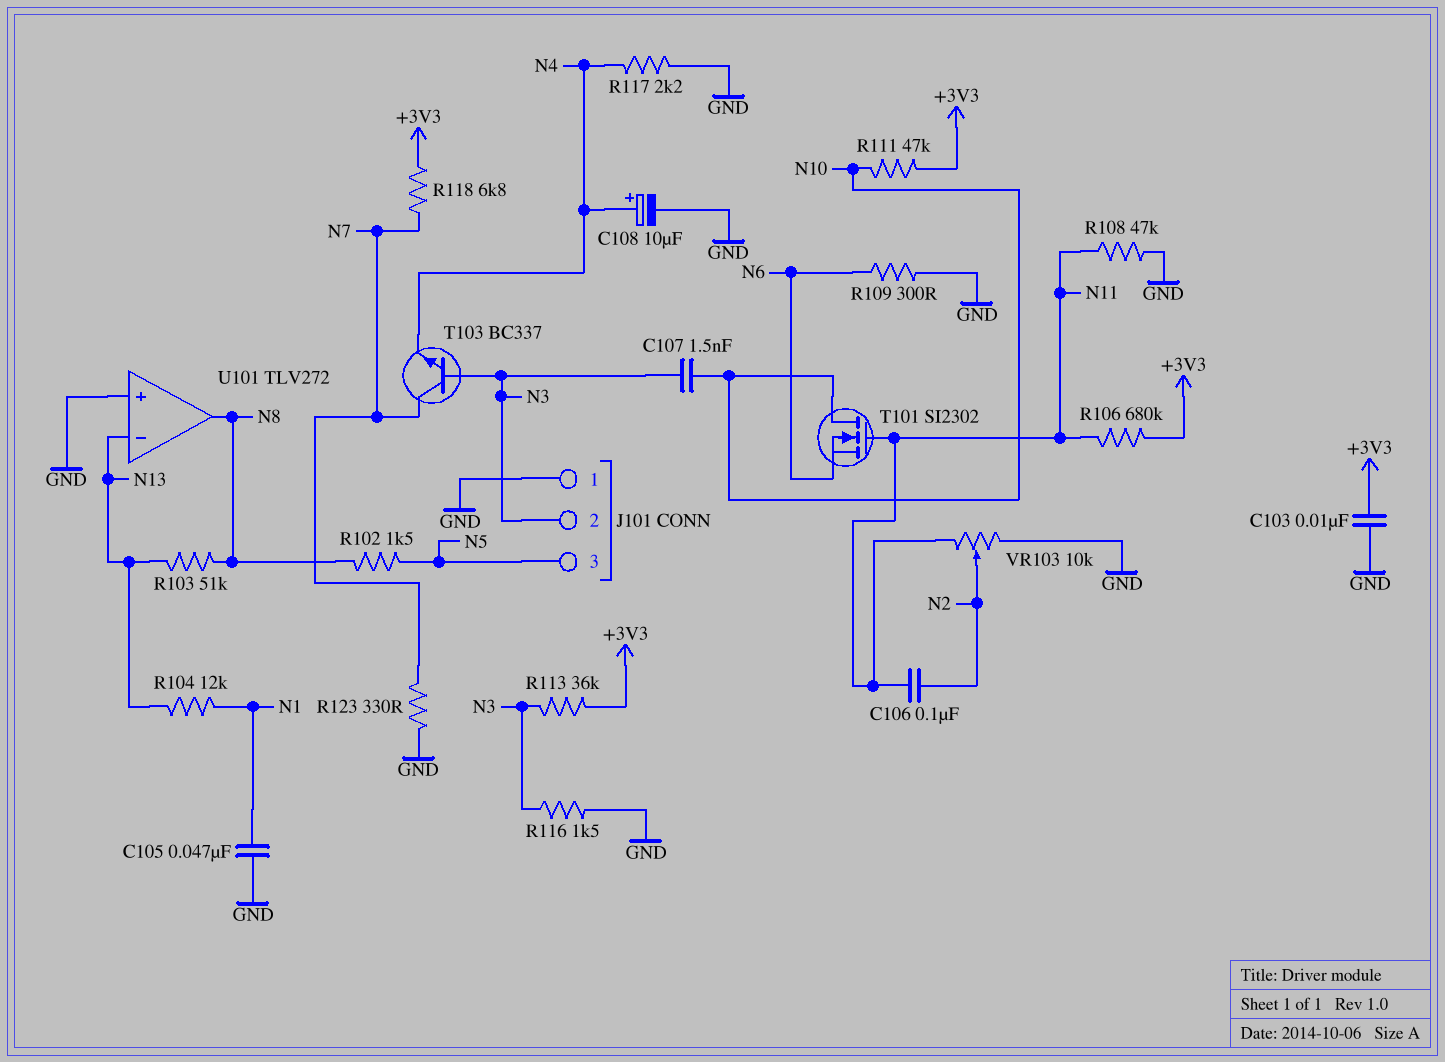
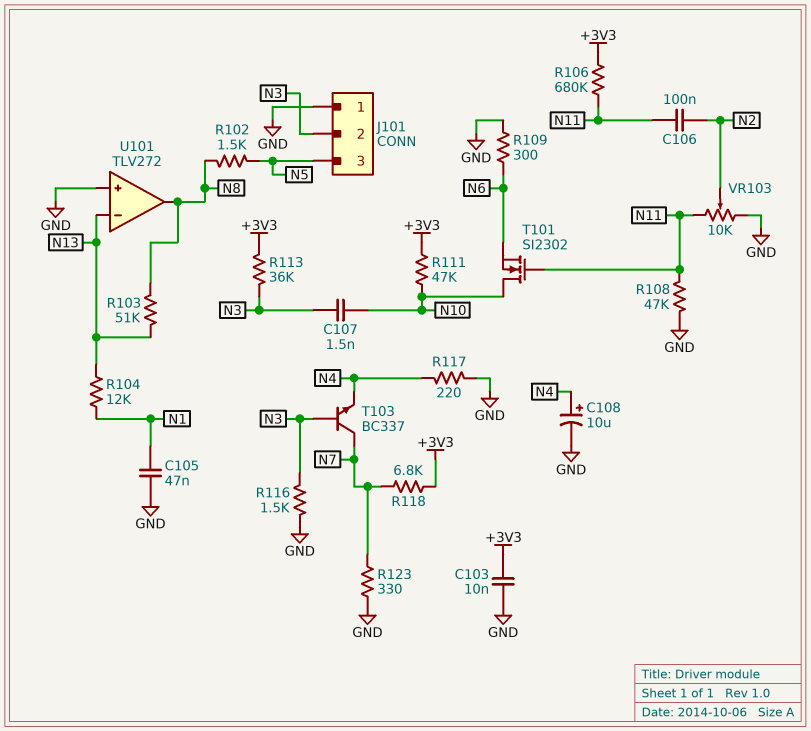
R117: 2.2k (GND, N4) -> 220 (GND, N4)

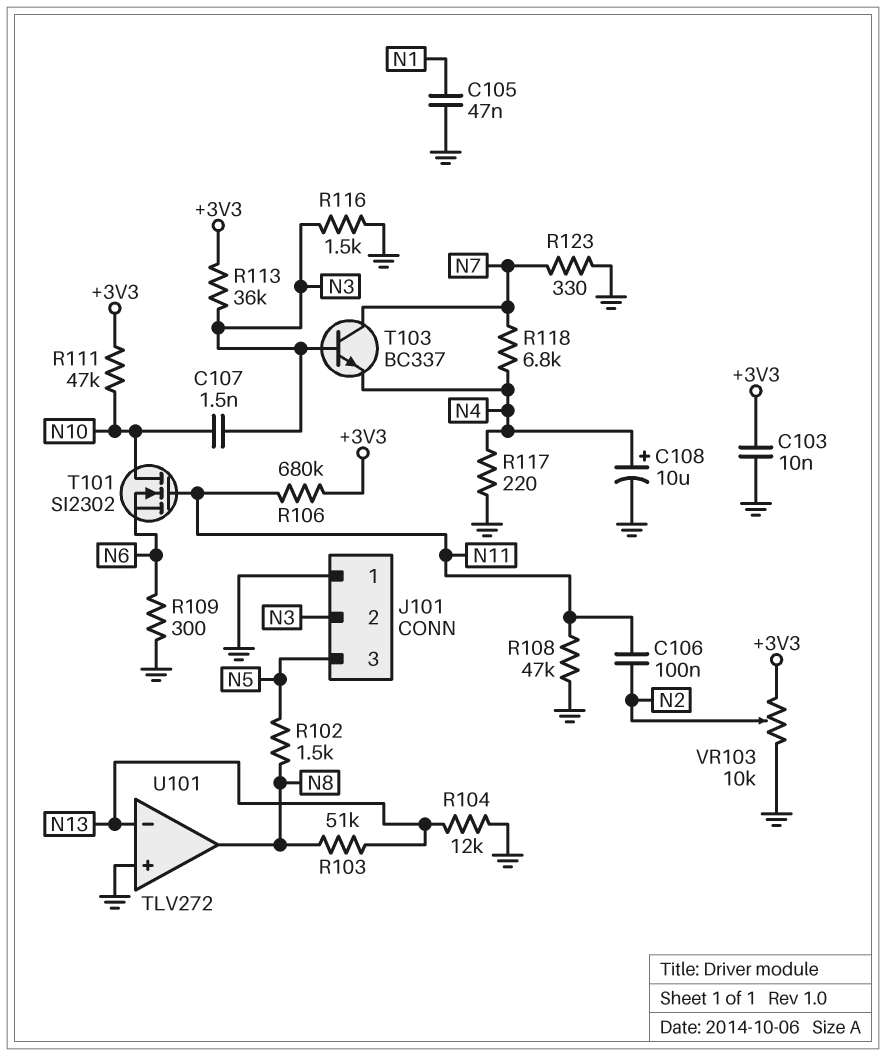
R104: 12k (N1, N13) -> 12k (GND, N13)
R118: 6.8k (+3V3, N7) -> 6.8k (N4, N7)
VR103: 10k (GND, N11, wiper N2) -> 10k (+3V3, GND, wiper N2)

